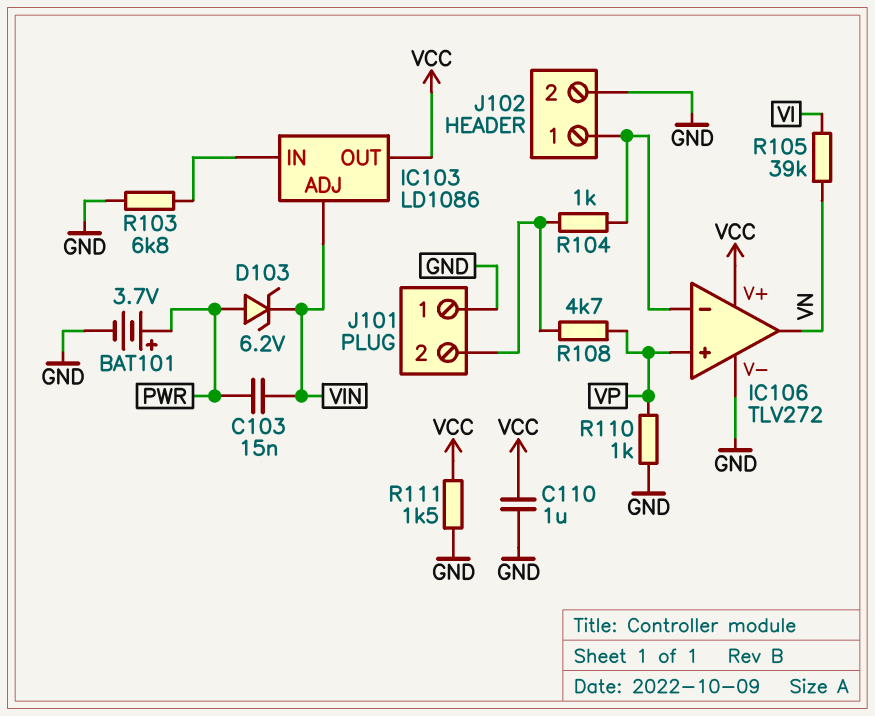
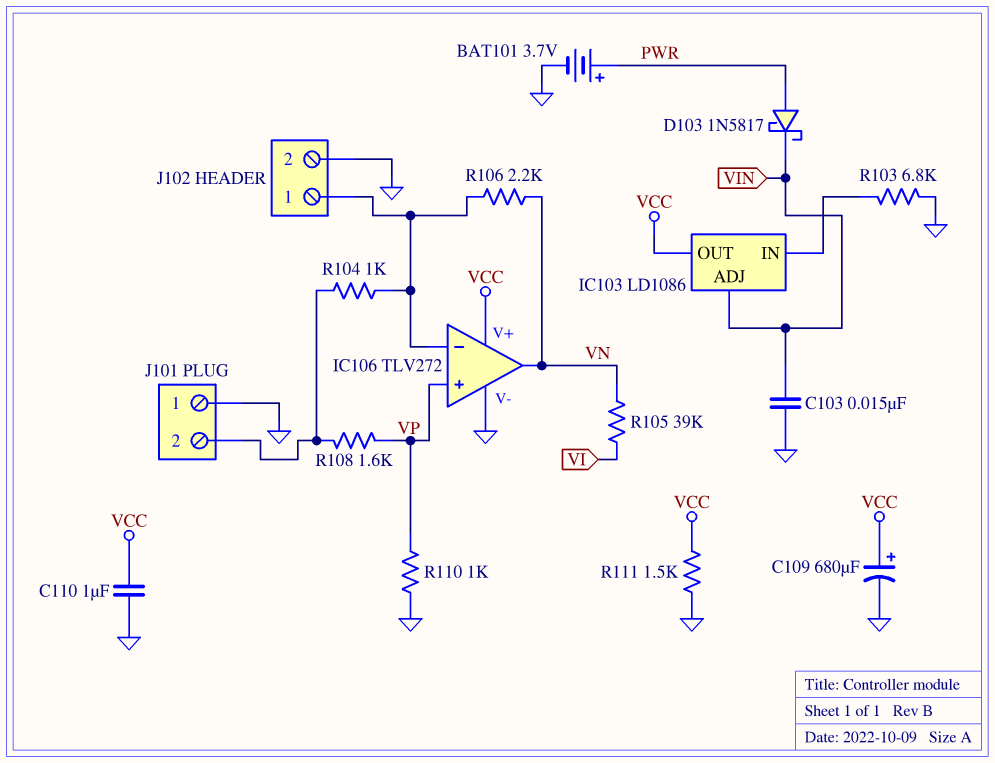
C103: 15nF (PWR, VIN) -> 15nF (GND, VIN)
C109: none -> 680uF (plus VCC, minus GND)
D103: zener 6.2V (A PWR, K VIN) -> schottky 1N5817 (A PWR, K VIN)
R106: none -> 2.2k (IC106/in-, VN)
R108: 4.7k (J101/2, VP) -> 1.6k (J101/2, VP)

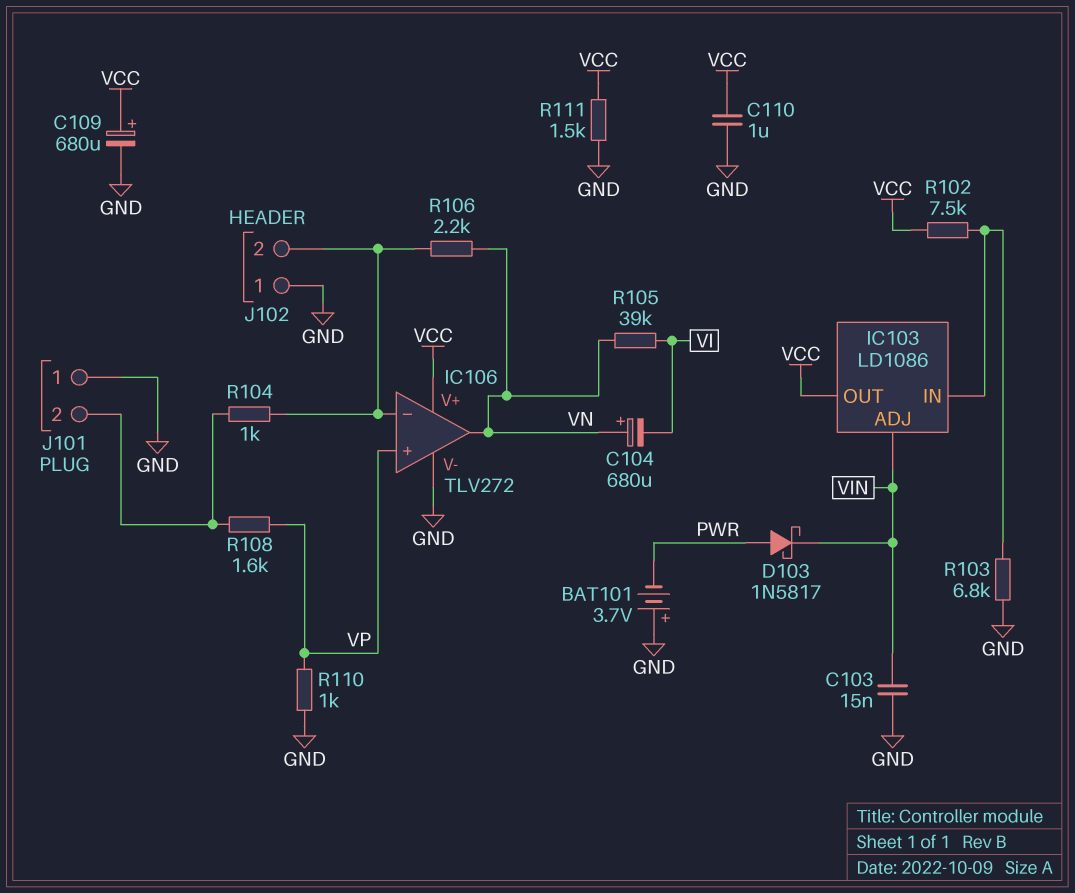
BAT101: 3.7V (plus PWR, minus GND) -> 3.7V (plus GND, minus PWR)
C104: none -> 680uF (plus VN, minus VI)
J102 pin 1: IC106/in- -> GND
J102 pin 2: GND -> IC106/in-
R102: none -> 7.5k (IC103/IN, VCC)

